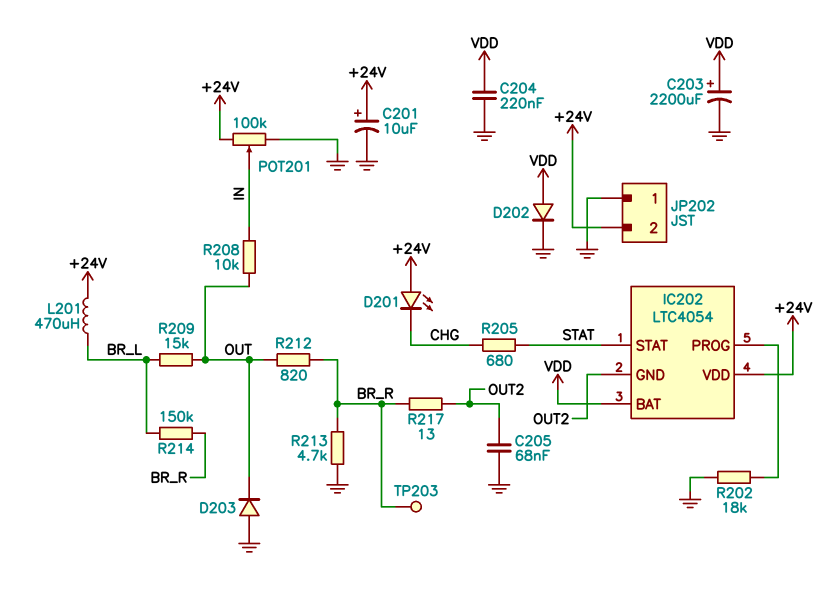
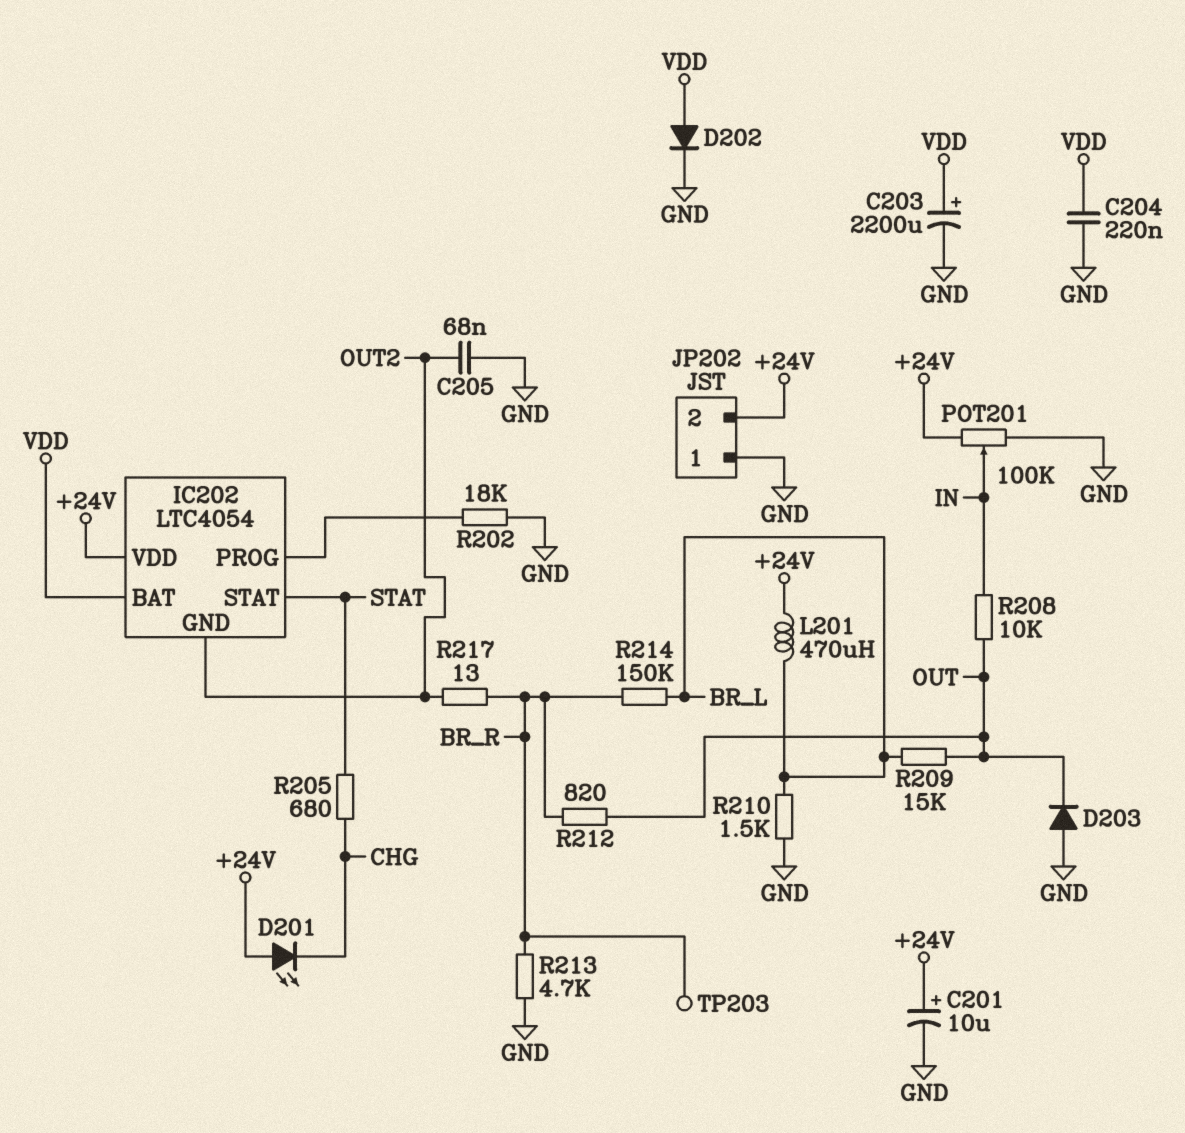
R210: none -> 1.5k (BR_L, GND)

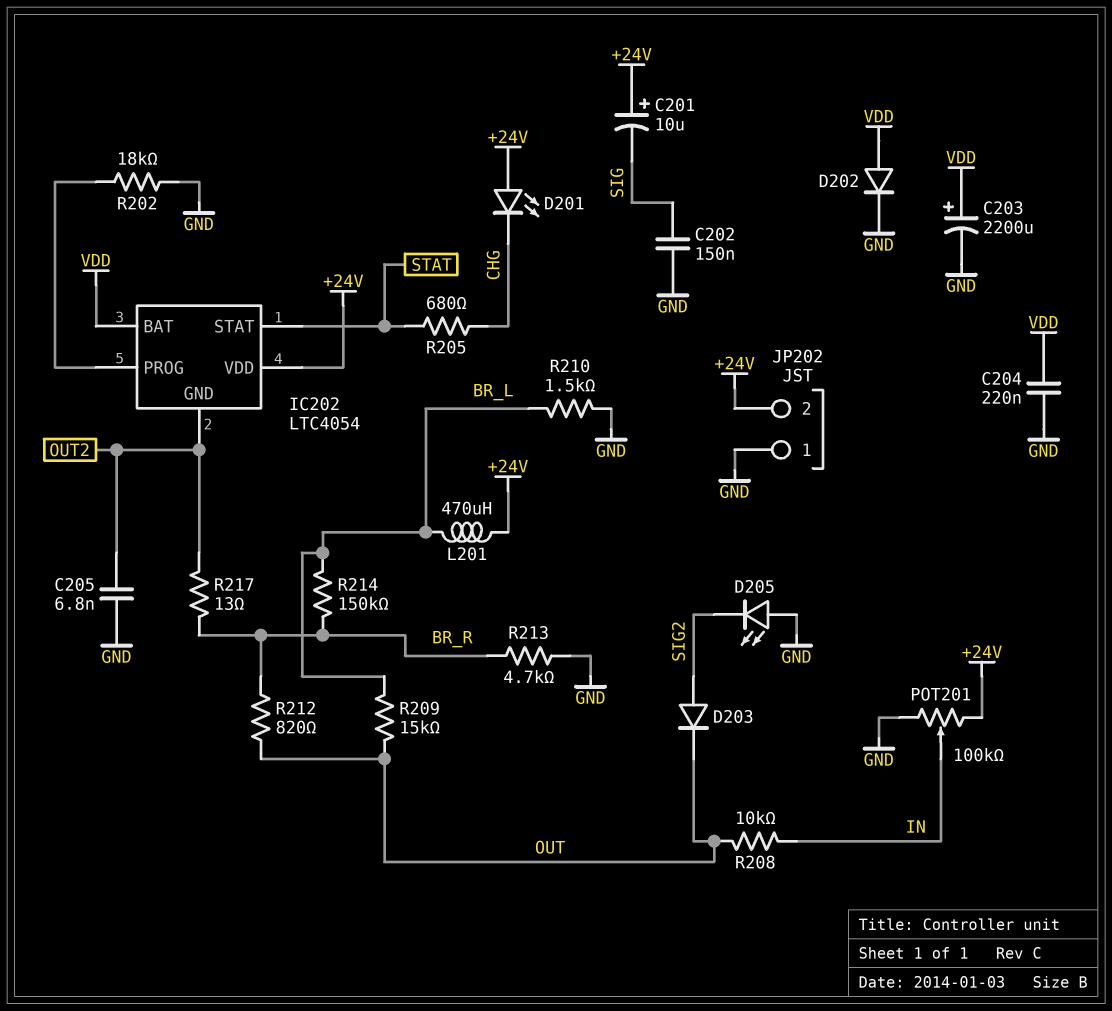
C201: 10uF (plus +24V, minus GND) -> 10uF (plus +24V, minus SIG)
C202: none -> 150nF (GND, SIG)
C205: 68nF (GND, OUT2) -> 6.8nF (GND, OUT2)
D203: diode (A GND, K OUT) -> diode (A SIG2, K OUT)
D205: none -> LED (A GND, K SIG2)
TP203: test point (BR_R) -> none

